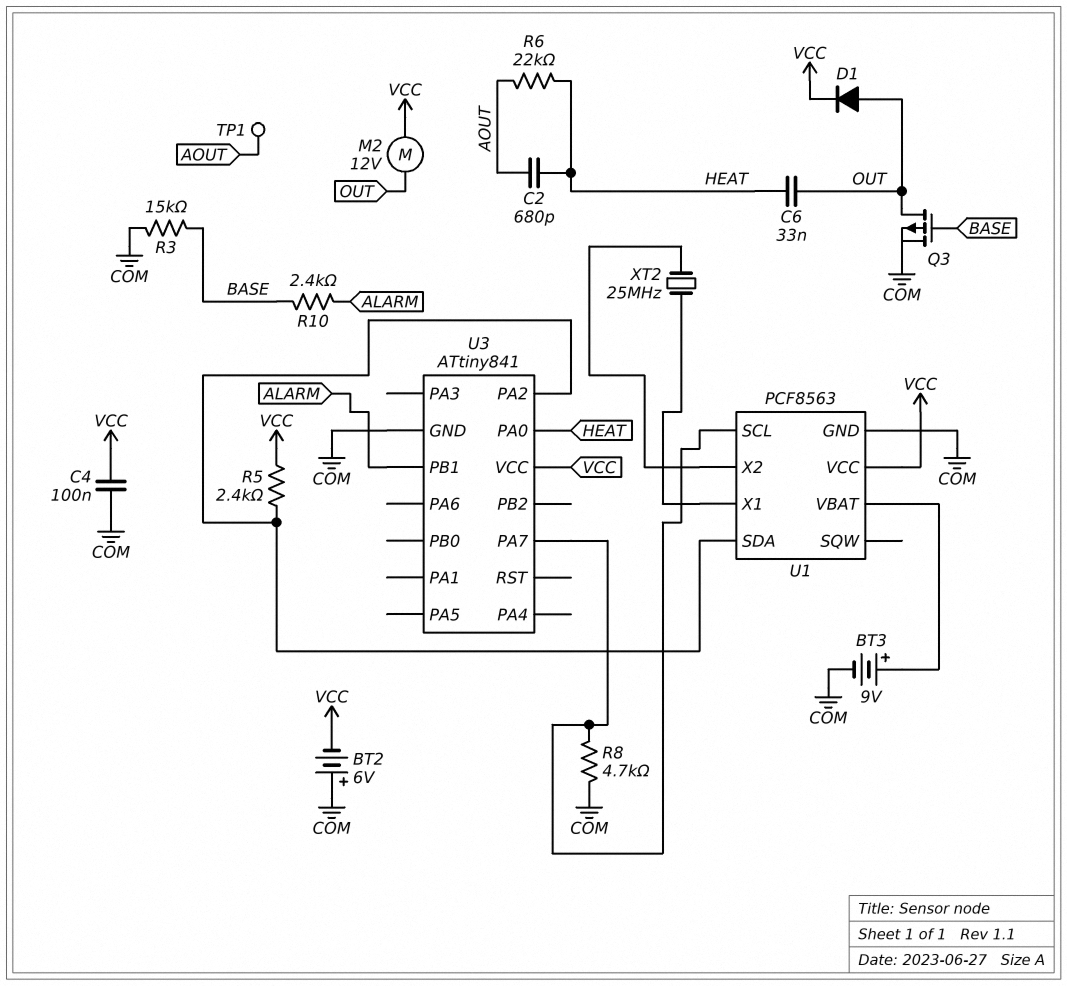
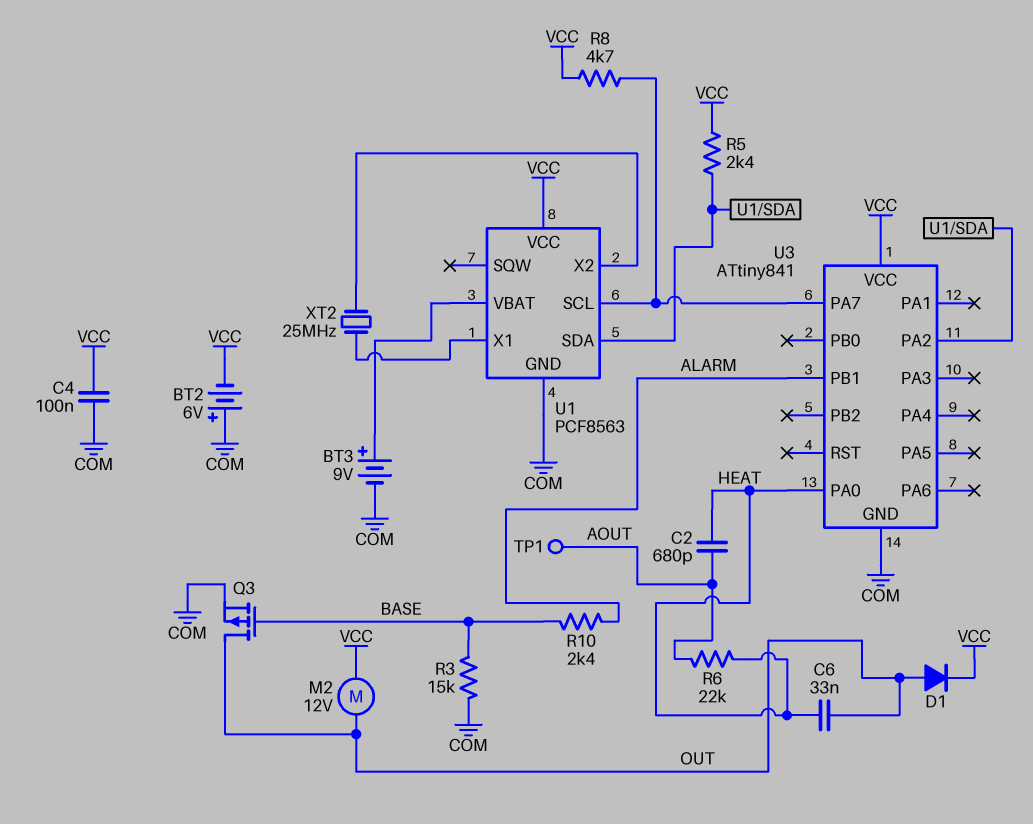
R8: 4.7k (COM, U1/SCL) -> 4.7k (U1/SCL, VCC)

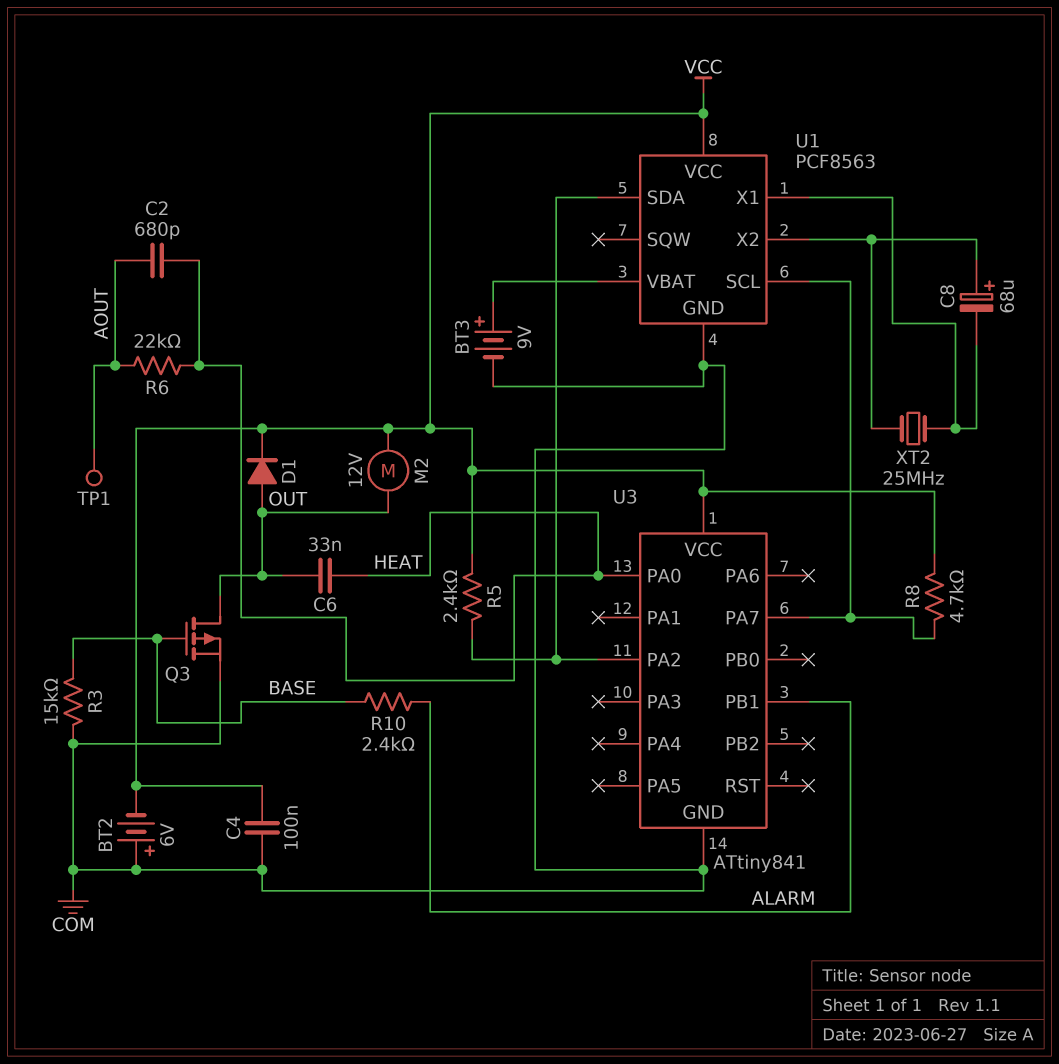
C8: none -> 68uF (plus U1/X2, minus U1/X1)

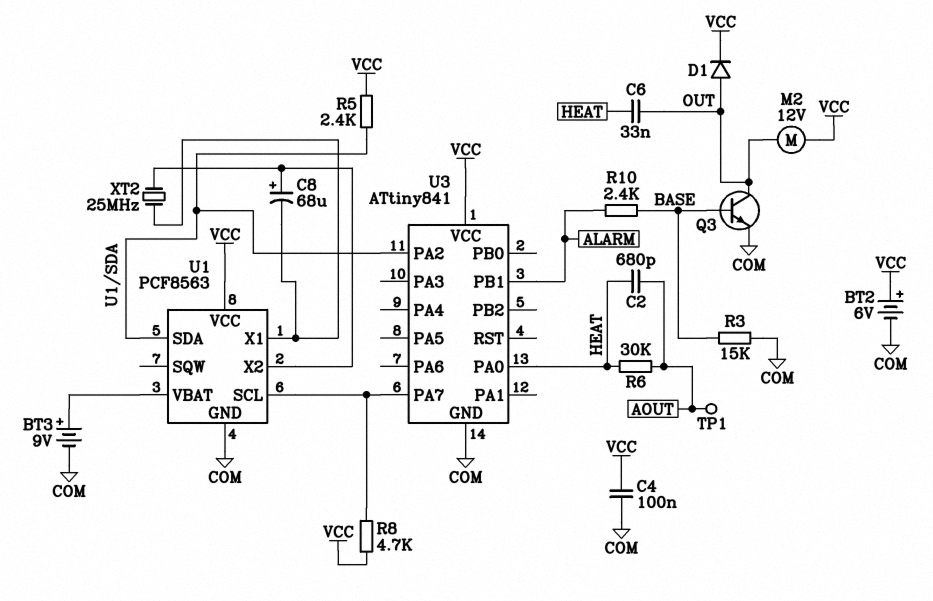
BT2: 6V (plus COM, minus VCC) -> 6V (plus VCC, minus COM)
Q3: PMOS (G BASE, D OUT, S COM) -> NPN (B BASE, C OUT, E COM)
R6: 22k (AOUT, HEAT) -> 30k (AOUT, HEAT)

